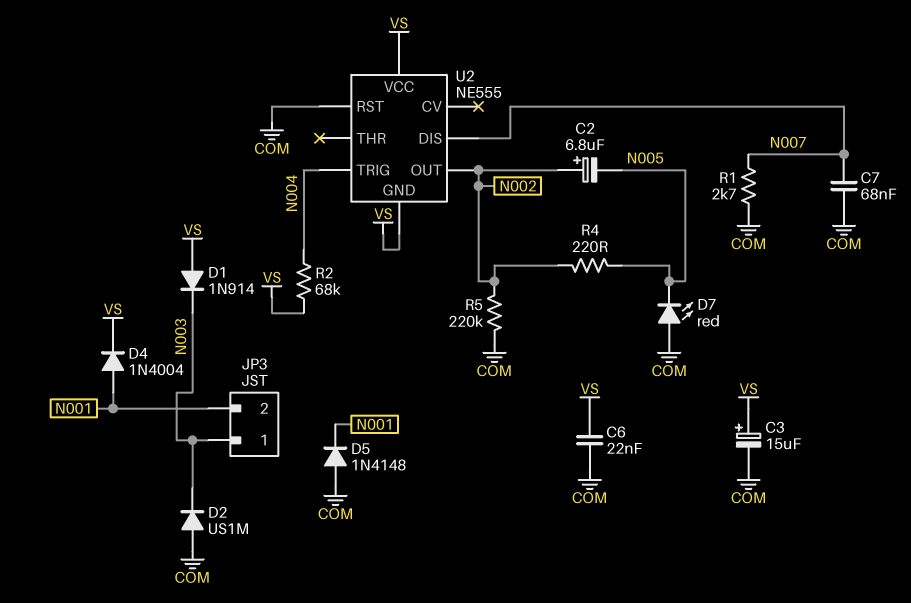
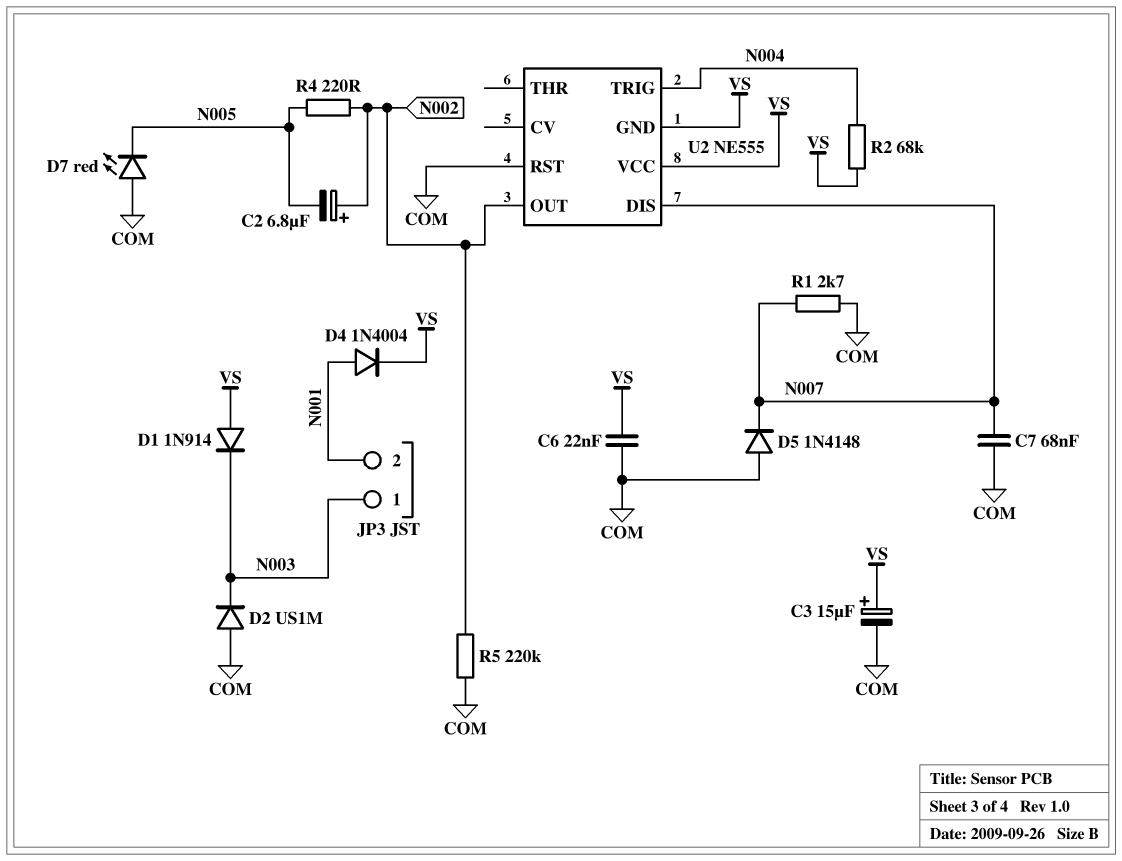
D5: diode 1N4148 (A COM, K N001) -> diode 1N4148 (A COM, K N007)

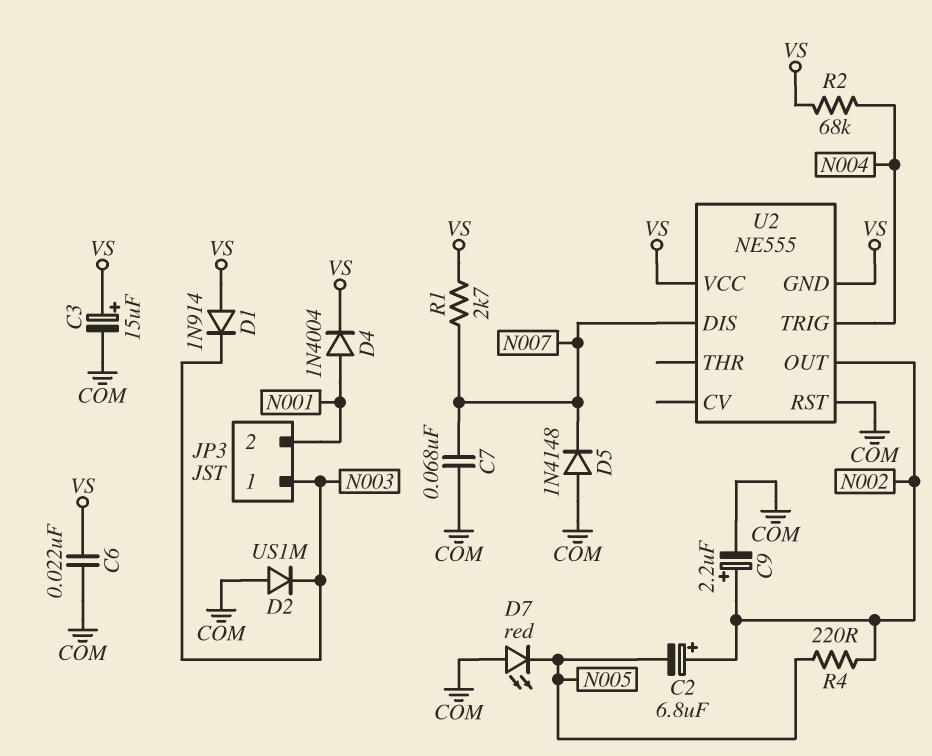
C9: none -> 2.2uF (plus N002, minus COM)
R1: 2.7k (COM, N007) -> 2.7k (N007, VS)
R5: 220k (COM, N002) -> none

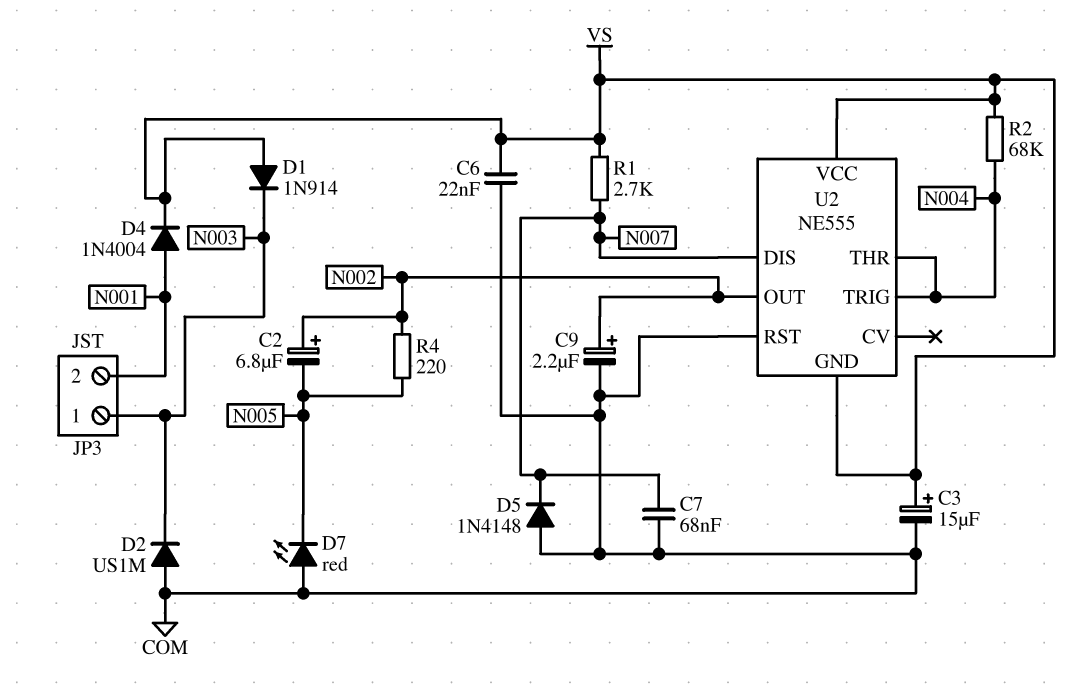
U2 pin THR: none -> N004

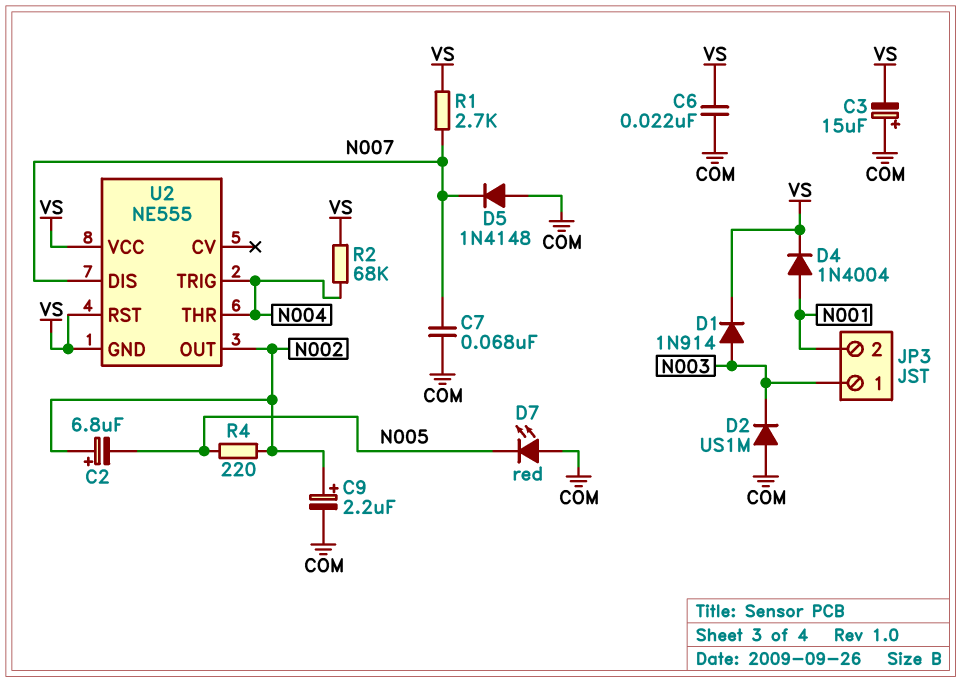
C3: 15uF (plus VS, minus COM) -> 15uF (plus COM, minus VS)
D1: diode 1N914 (A VS, K N003) -> diode 1N914 (A N003, K VS)
U2 pin RST: COM -> VS

